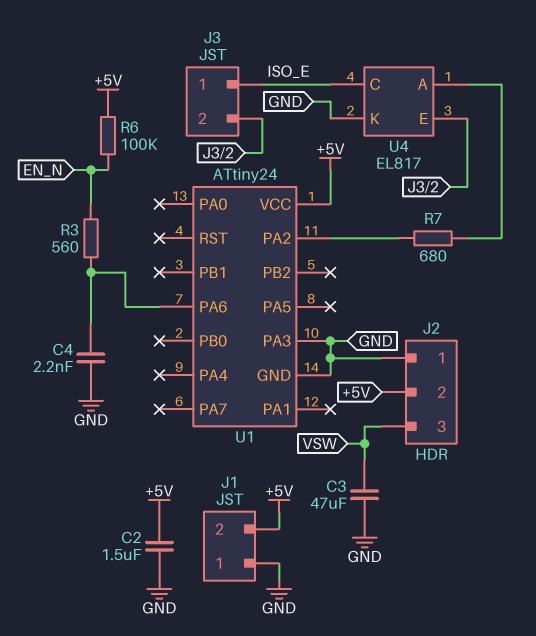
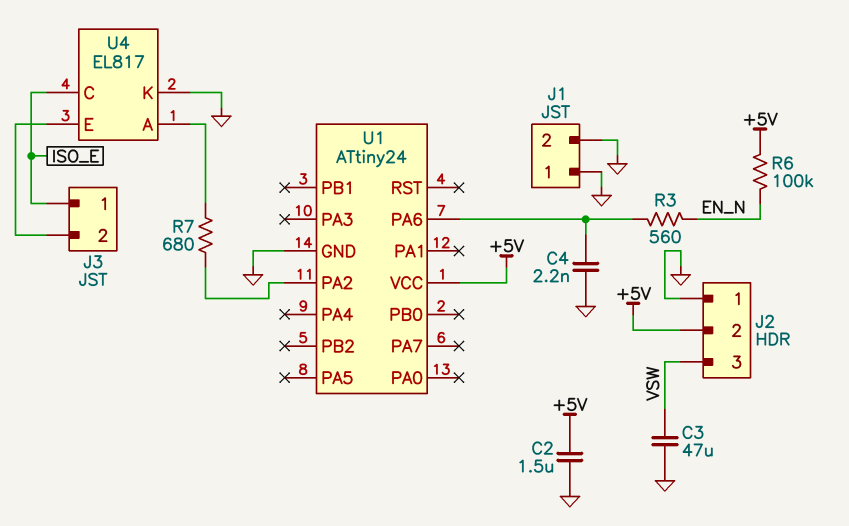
J1 pin 2: +5V -> GND
U1 pin PA3: GND -> none

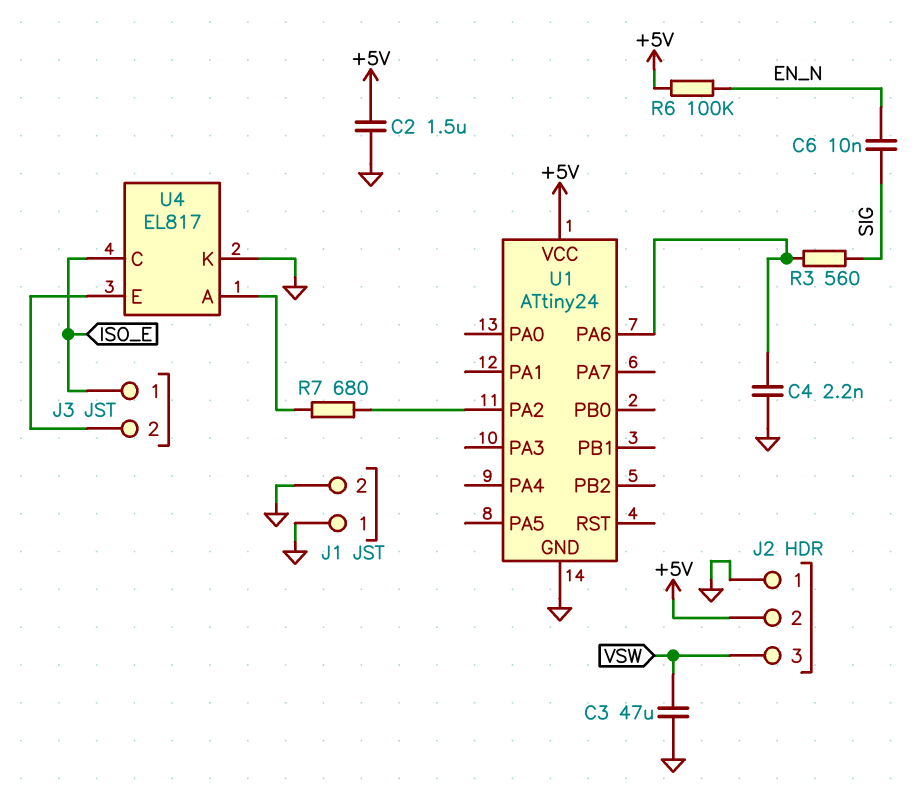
C6: none -> 10nF (EN_N, SIG)
R3: 560 (EN_N, U1/PA6) -> 560 (SIG, U1/PA6)

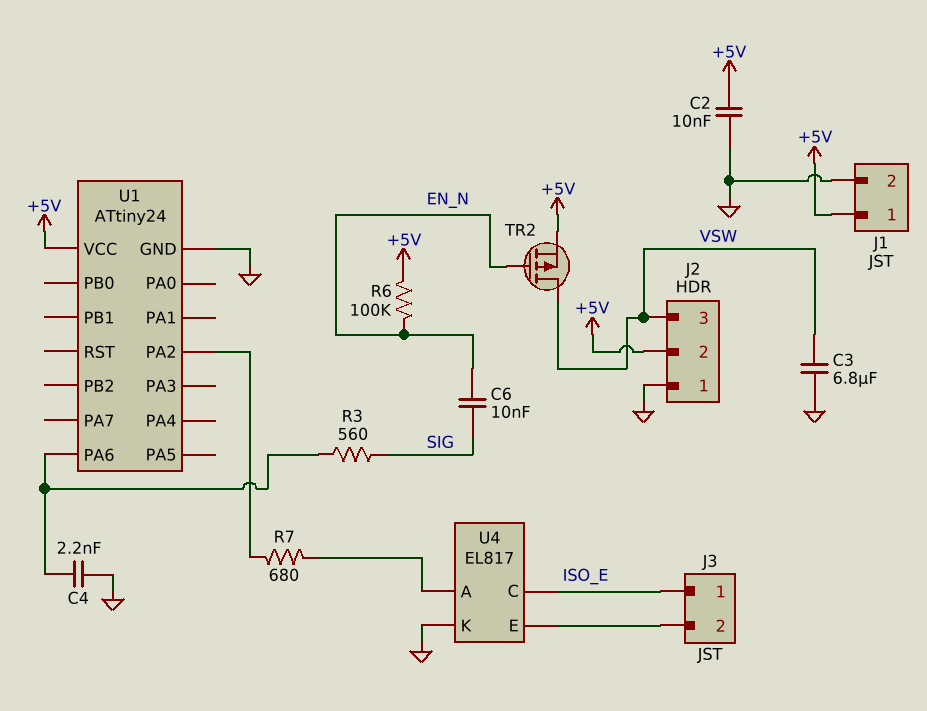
C2: 1.5uF (+5V, GND) -> 10nF (+5V, GND)
C3: 47uF (GND, VSW) -> 6.8uF (GND, VSW)
J1 pin 1: GND -> +5V
TR2: none -> PMOS (G EN_N, D VSW, S +5V)

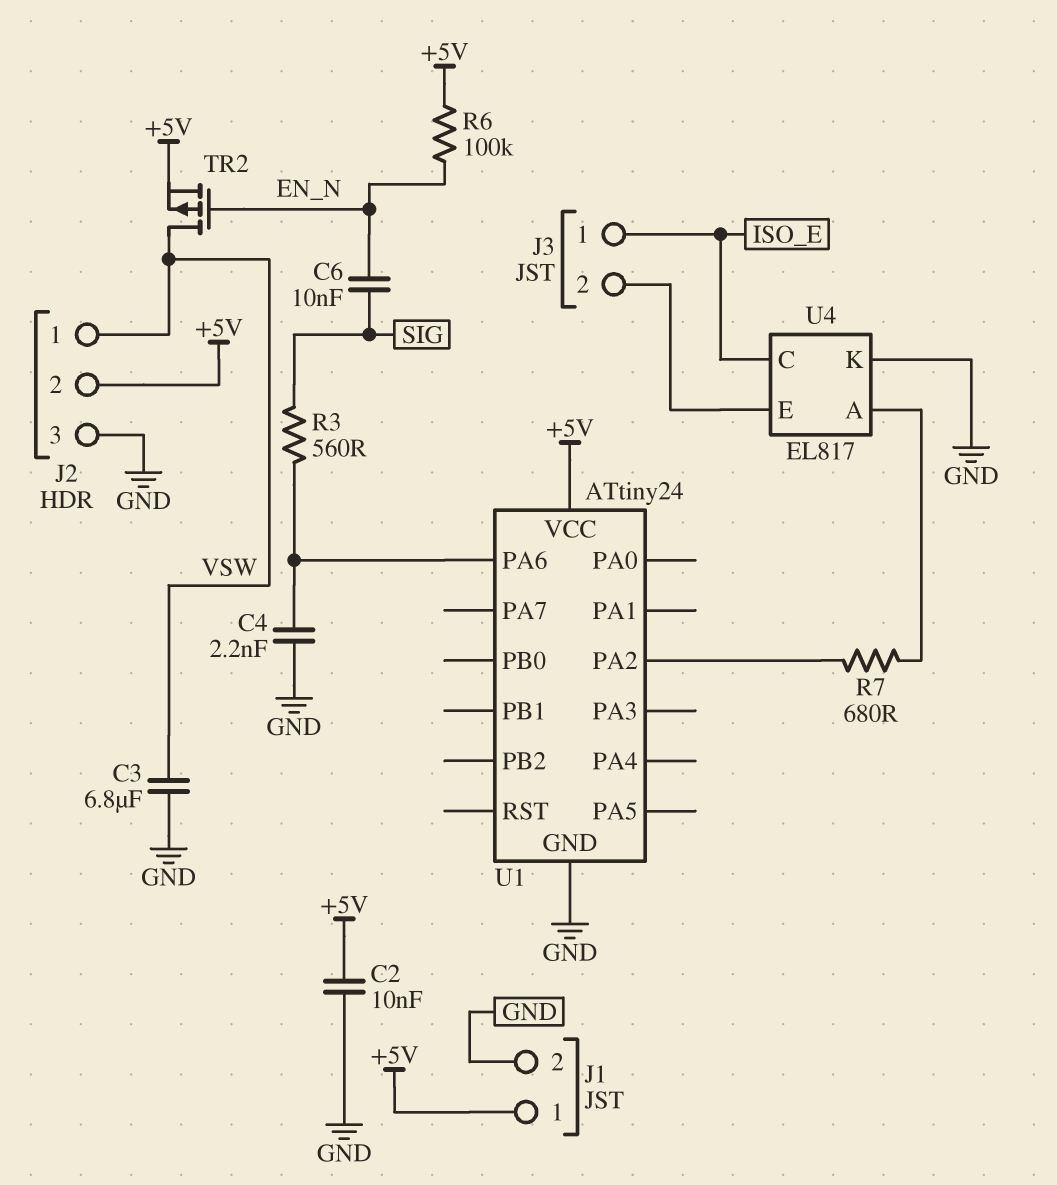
J2 pin 1: GND -> VSW
J2 pin 3: VSW -> GND

